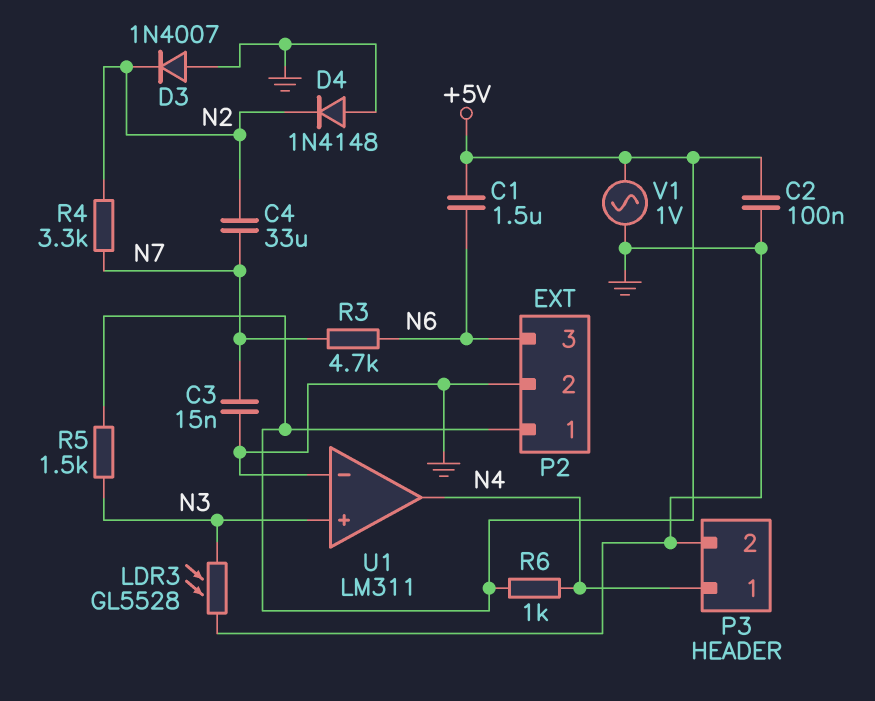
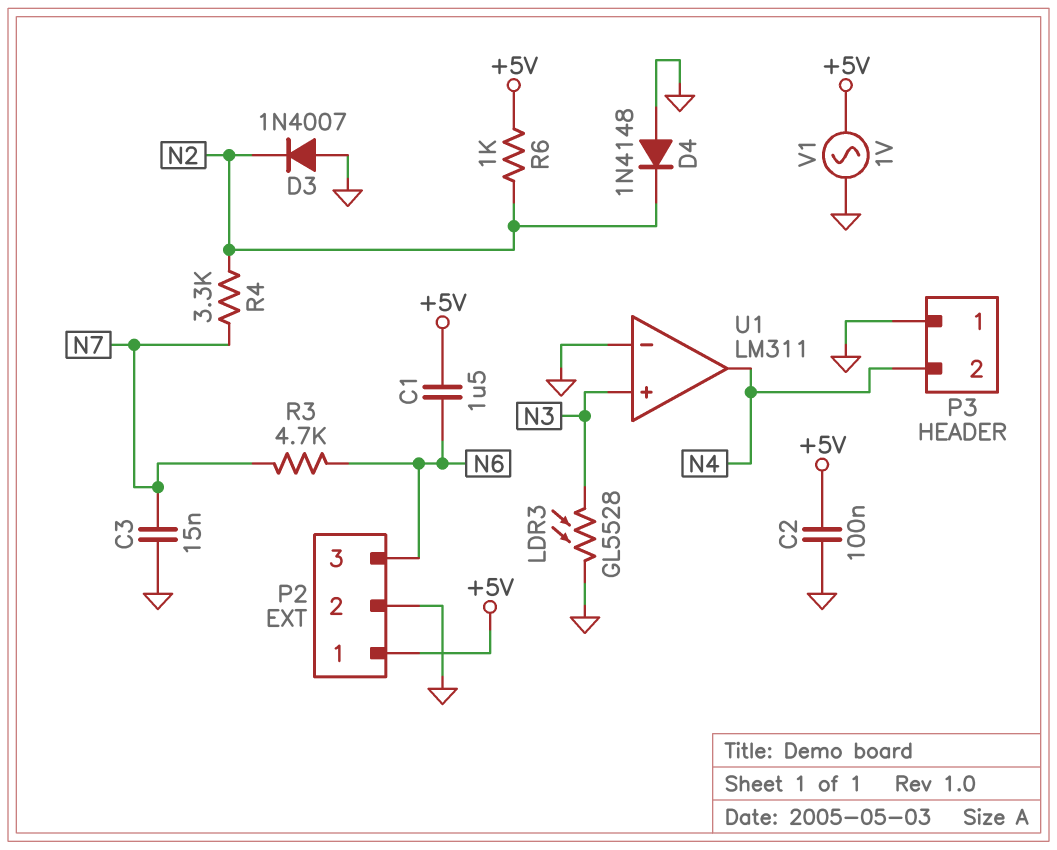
C4: 33uF (N2, N7) -> none
P3 pin 1: N4 -> GND
P3 pin 2: GND -> N4
R5: 1.5k (+5V, N3) -> none
R6: 1k (+5V, N4) -> 1k (+5V, N2)

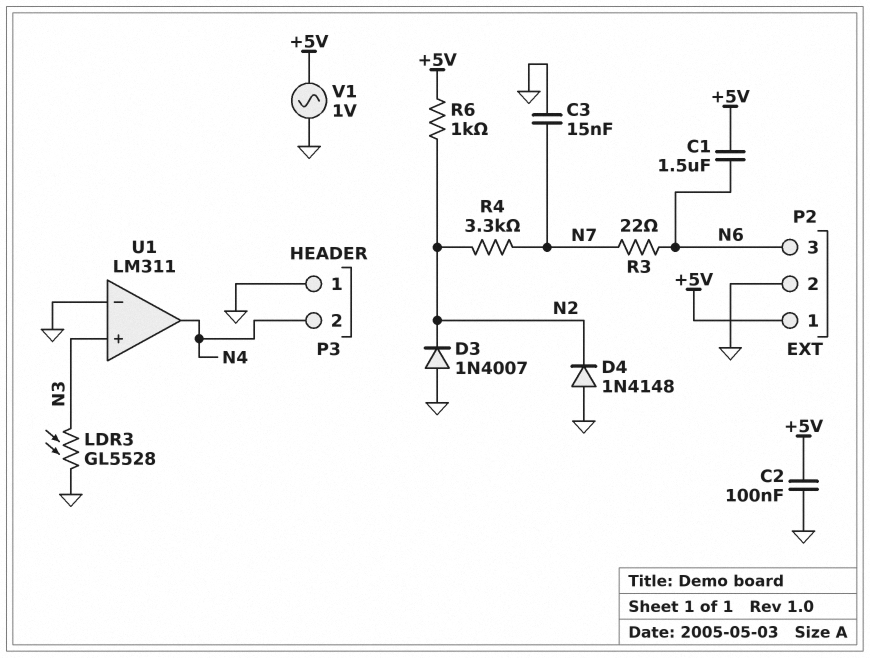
R3: 4.7k (N6, N7) -> 22 (N6, N7)

